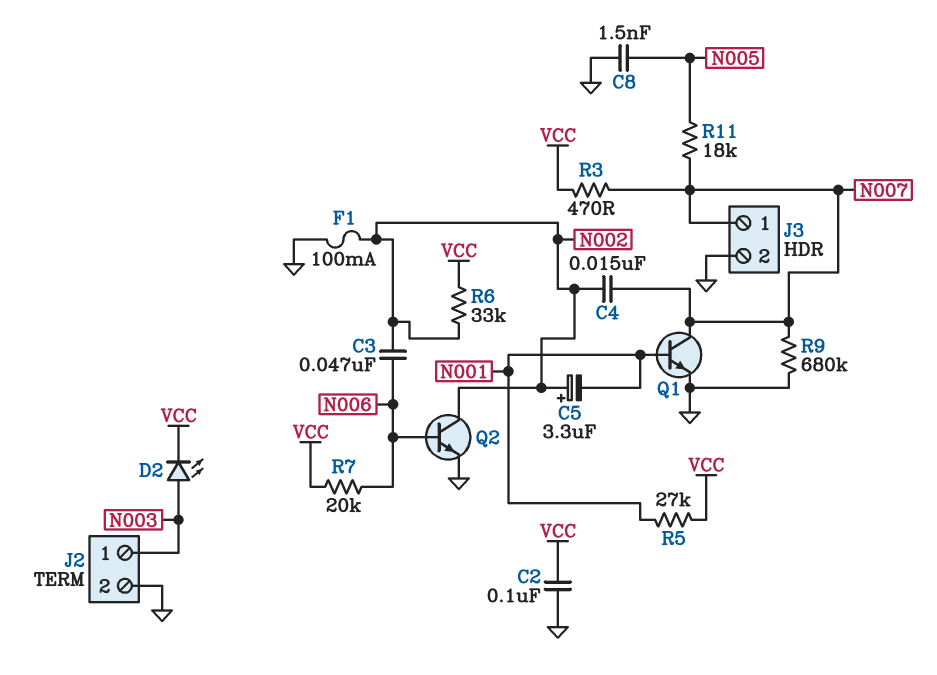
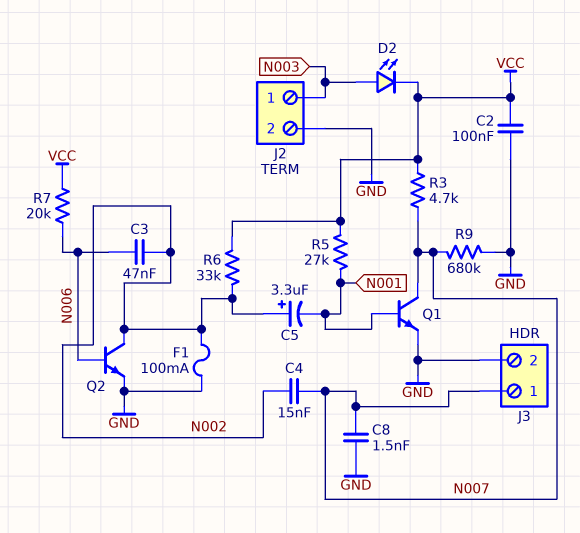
C8: 1.5nF (GND, N005) -> 1.5nF (GND, N007)
R3: 470 (N007, VCC) -> 4.7k (N007, VCC)
R11: 18k (N005, N007) -> none

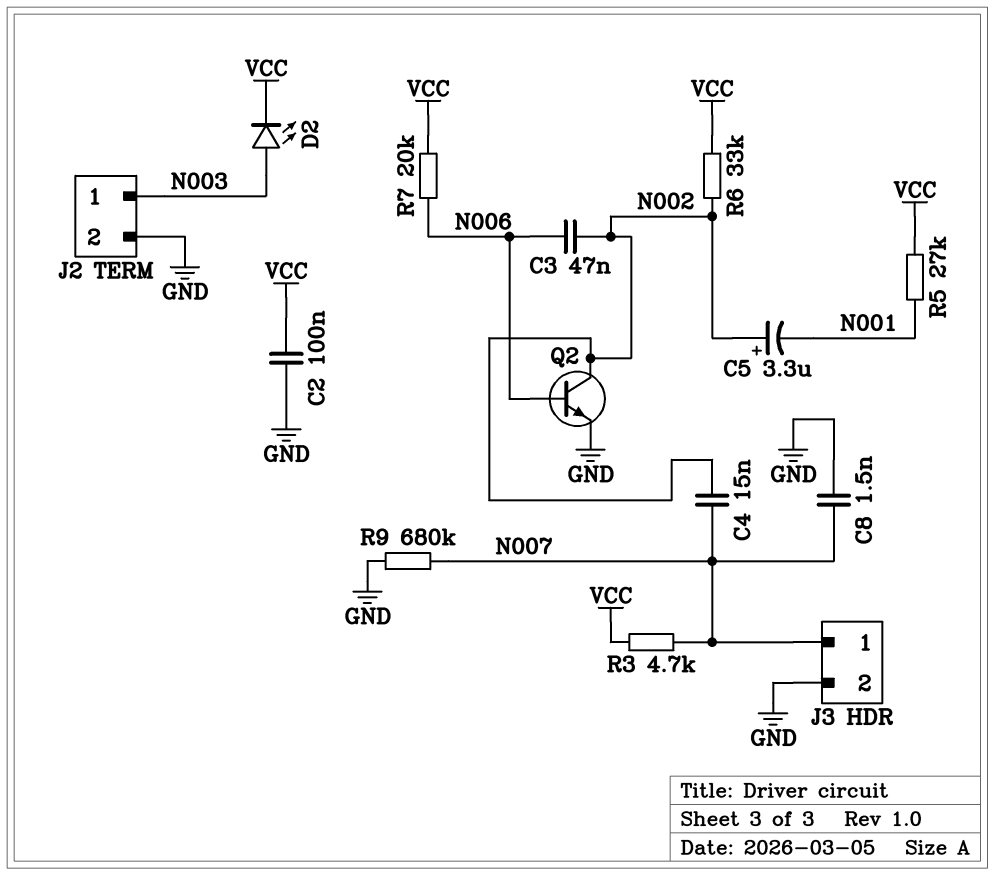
F1: 100mA (GND, N002) -> none
Q1: NPN (B N001, C N007, E GND) -> none

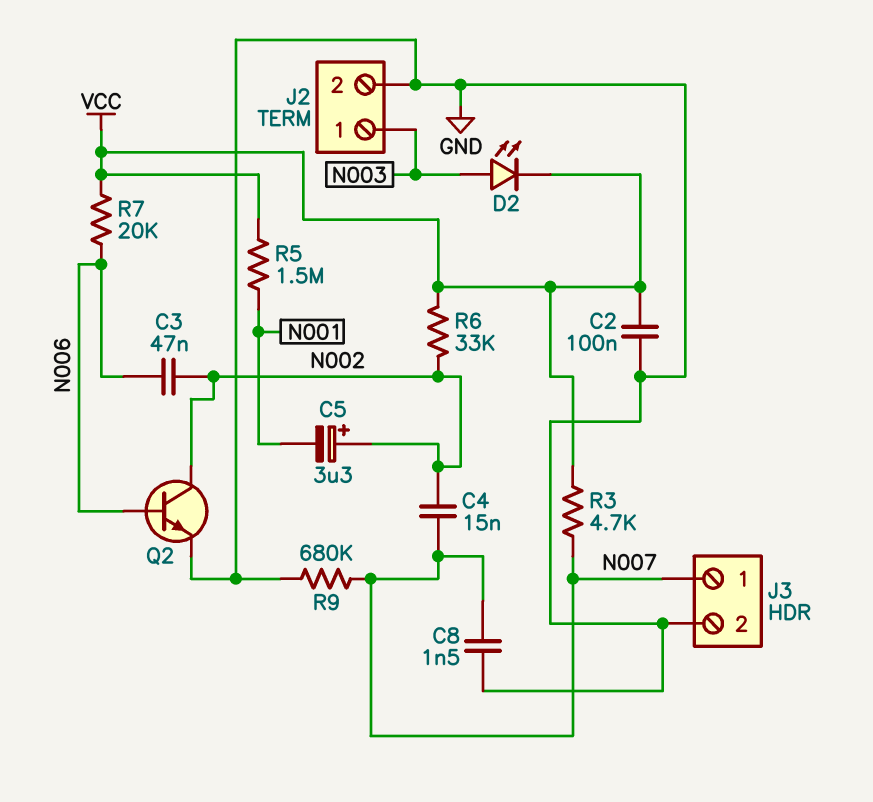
R5: 27k (N001, VCC) -> 1.5M (N001, VCC)

